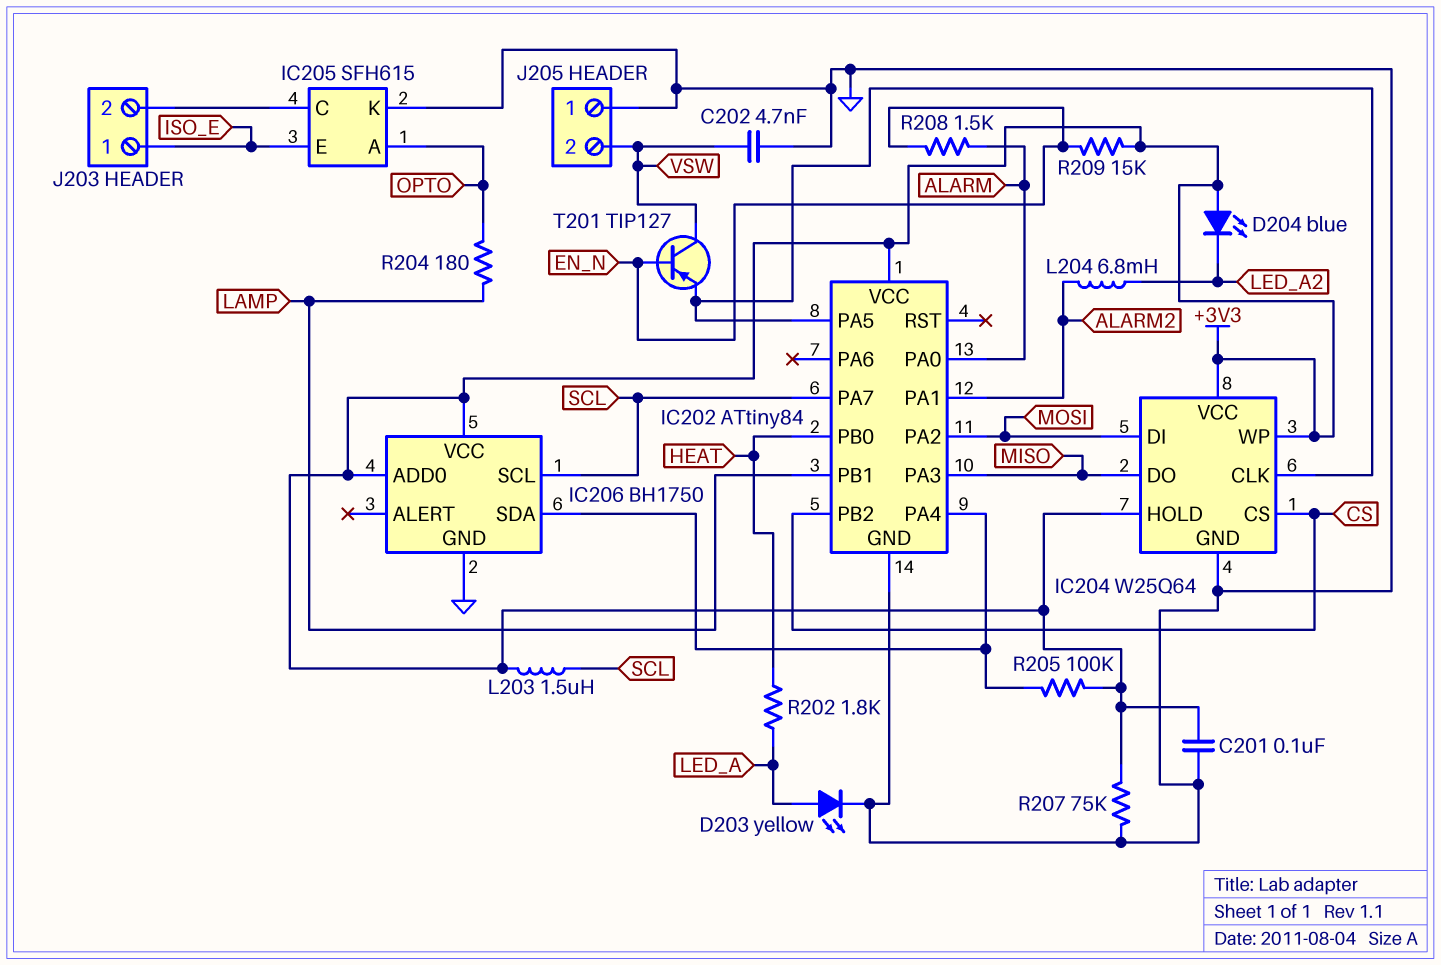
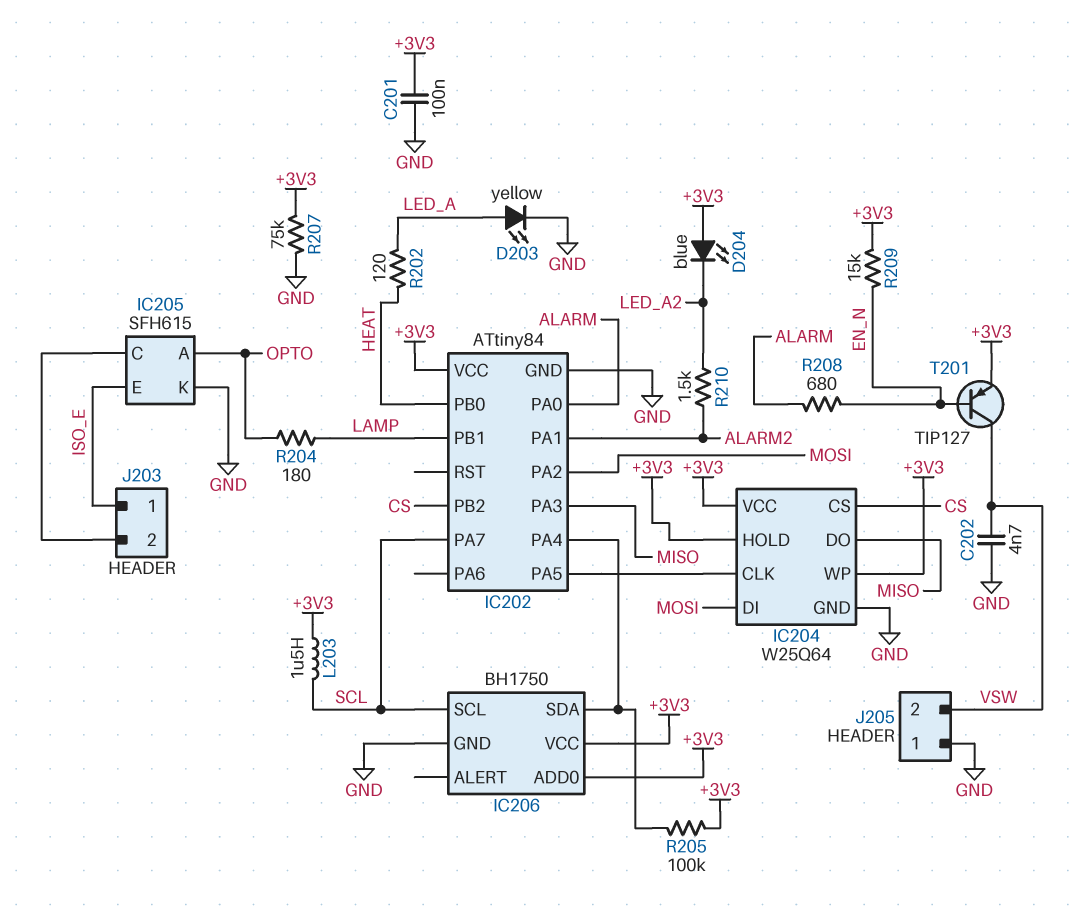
L204: 6.8mH (ALARM2, LED_A2) -> none
R202: 1.8k (HEAT, LED_A) -> 120 (HEAT, LED_A)
R208: 1.5k (ALARM, EN_N) -> 680 (ALARM, EN_N)
R210: none -> 1.5k (ALARM2, LED_A2)
T201: PNP TIP127 (B EN_N, C VSW, E IC202/PA5) -> PNP TIP127 (B EN_N, C VSW, E +3V3)

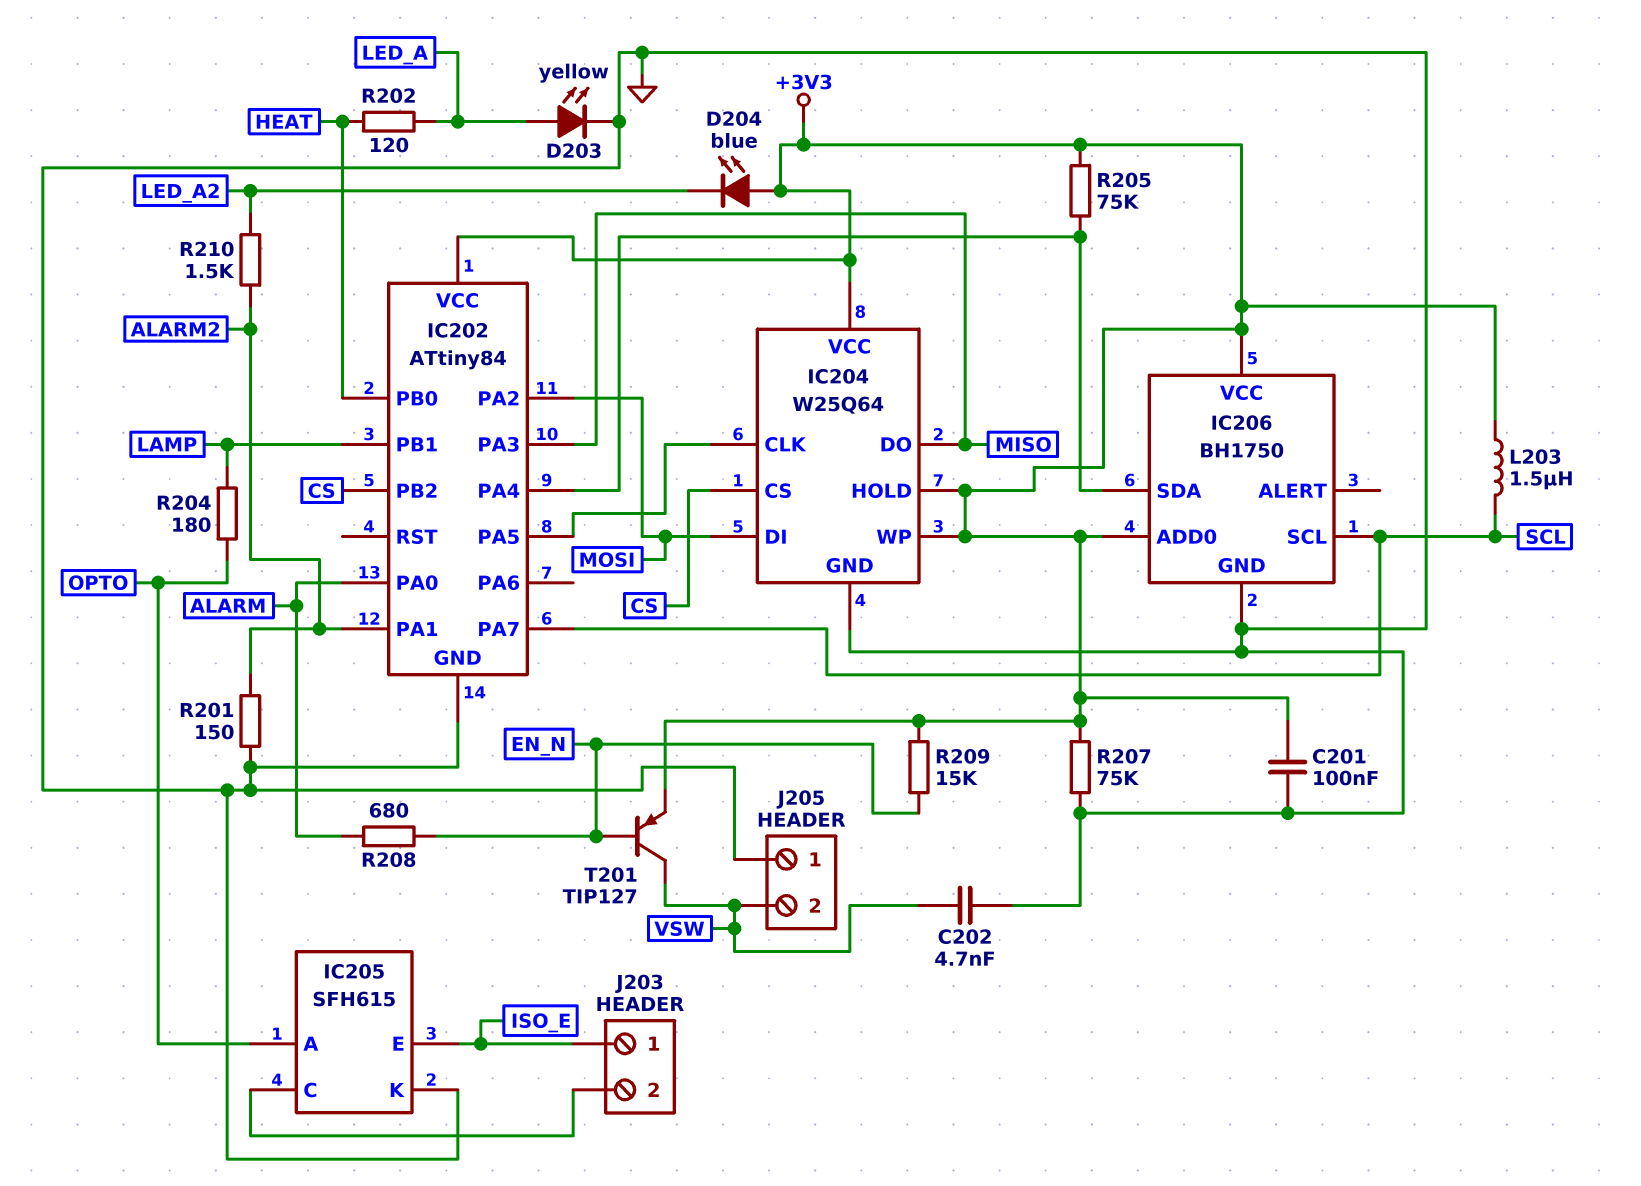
R201: none -> 150 (ALARM2, GND)
R205: 100k (+3V3, IC202/PA4) -> 75k (+3V3, IC202/PA4)

